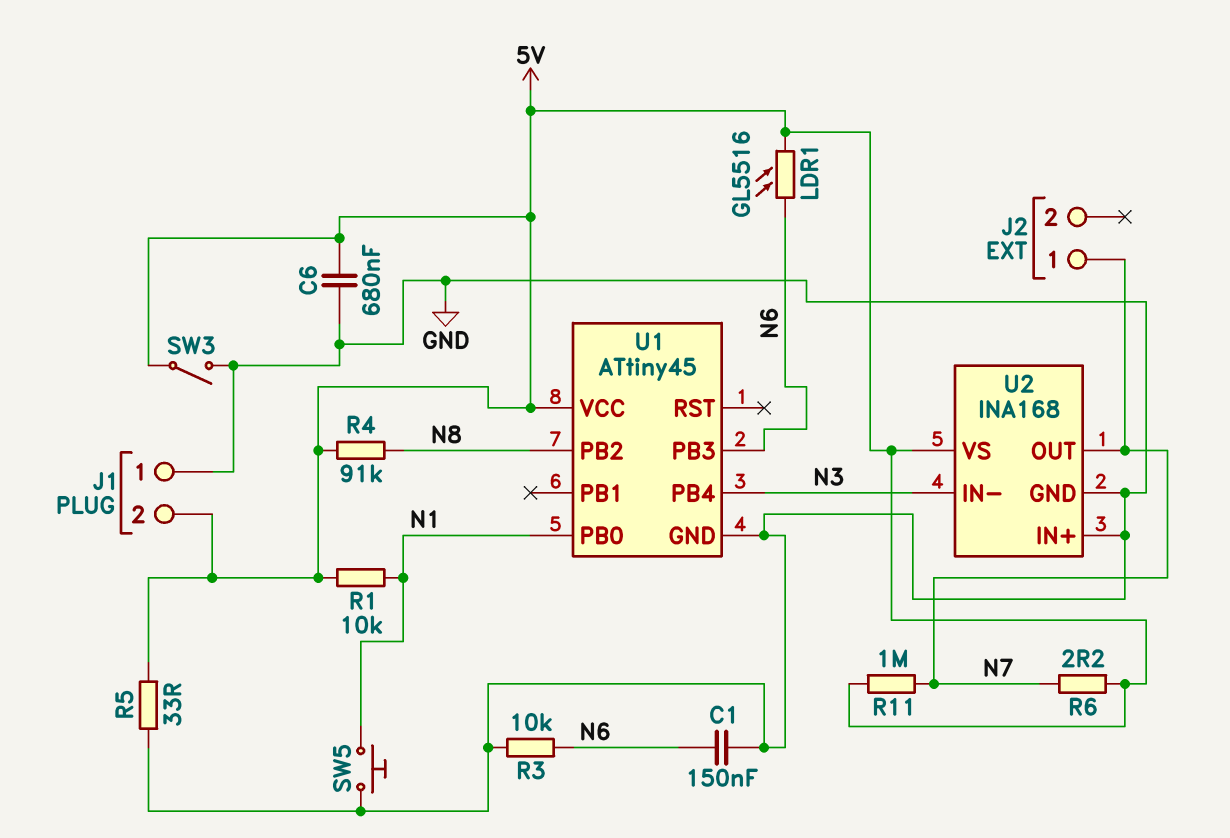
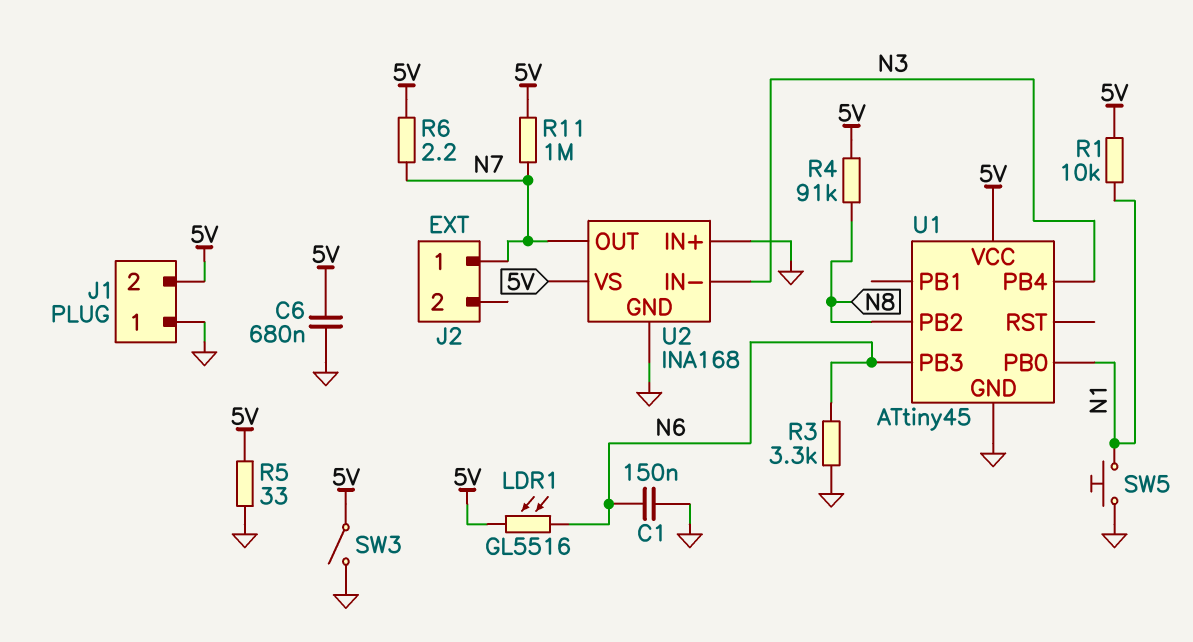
R3: 10k (GND, N6) -> 3.3k (GND, N6)

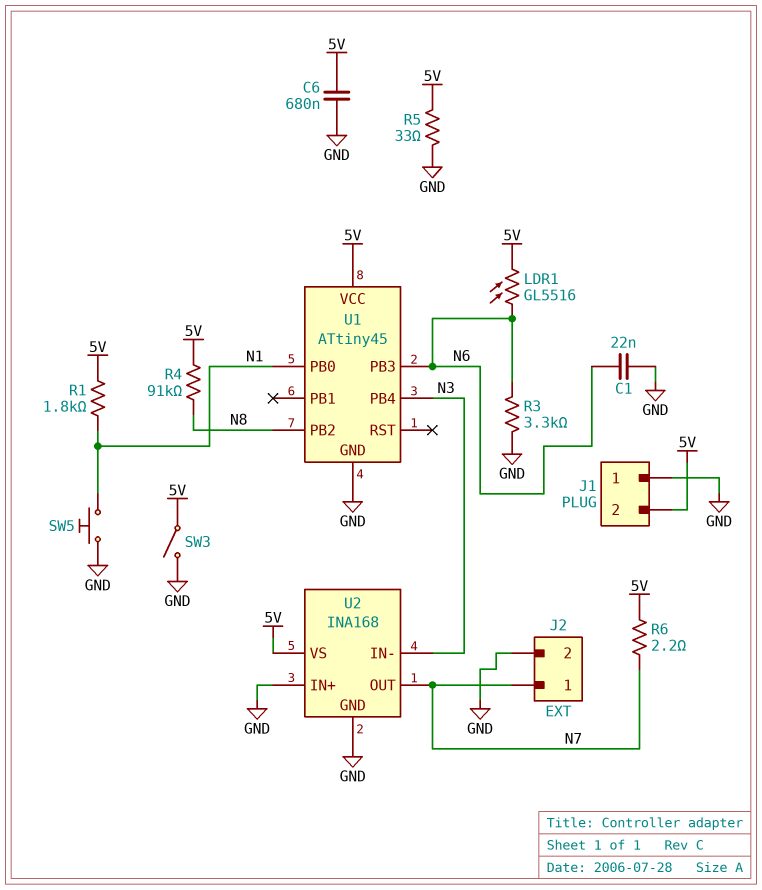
C1: 150nF (GND, N6) -> 22nF (GND, N6)
J2 pin 2: none -> GND
R1: 10k (5V, N1) -> 1.8k (5V, N1)
R11: 1M (5V, N7) -> none

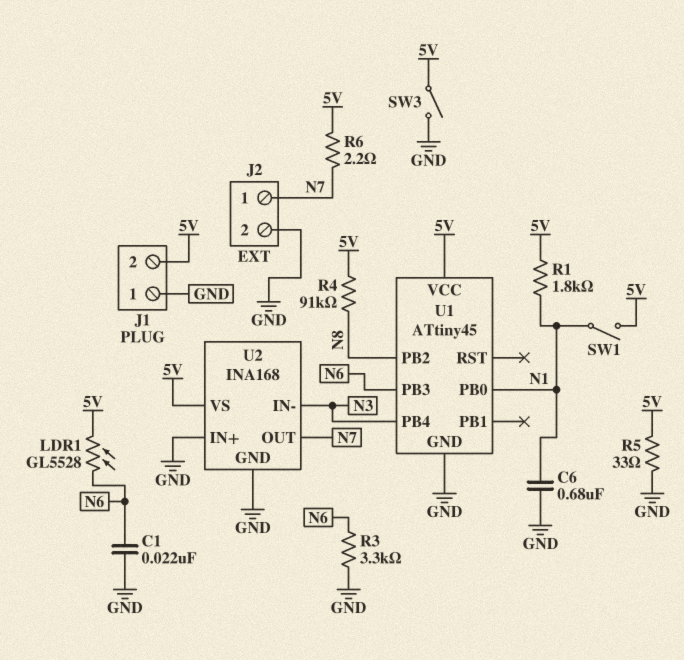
C6: 680nF (5V, GND) -> 680nF (GND, N1)
LDR1: GL5516 (5V, N6) -> GL5528 (5V, N6)
SW1: none -> switch (5V, N1)
SW5: button (GND, N1) -> none

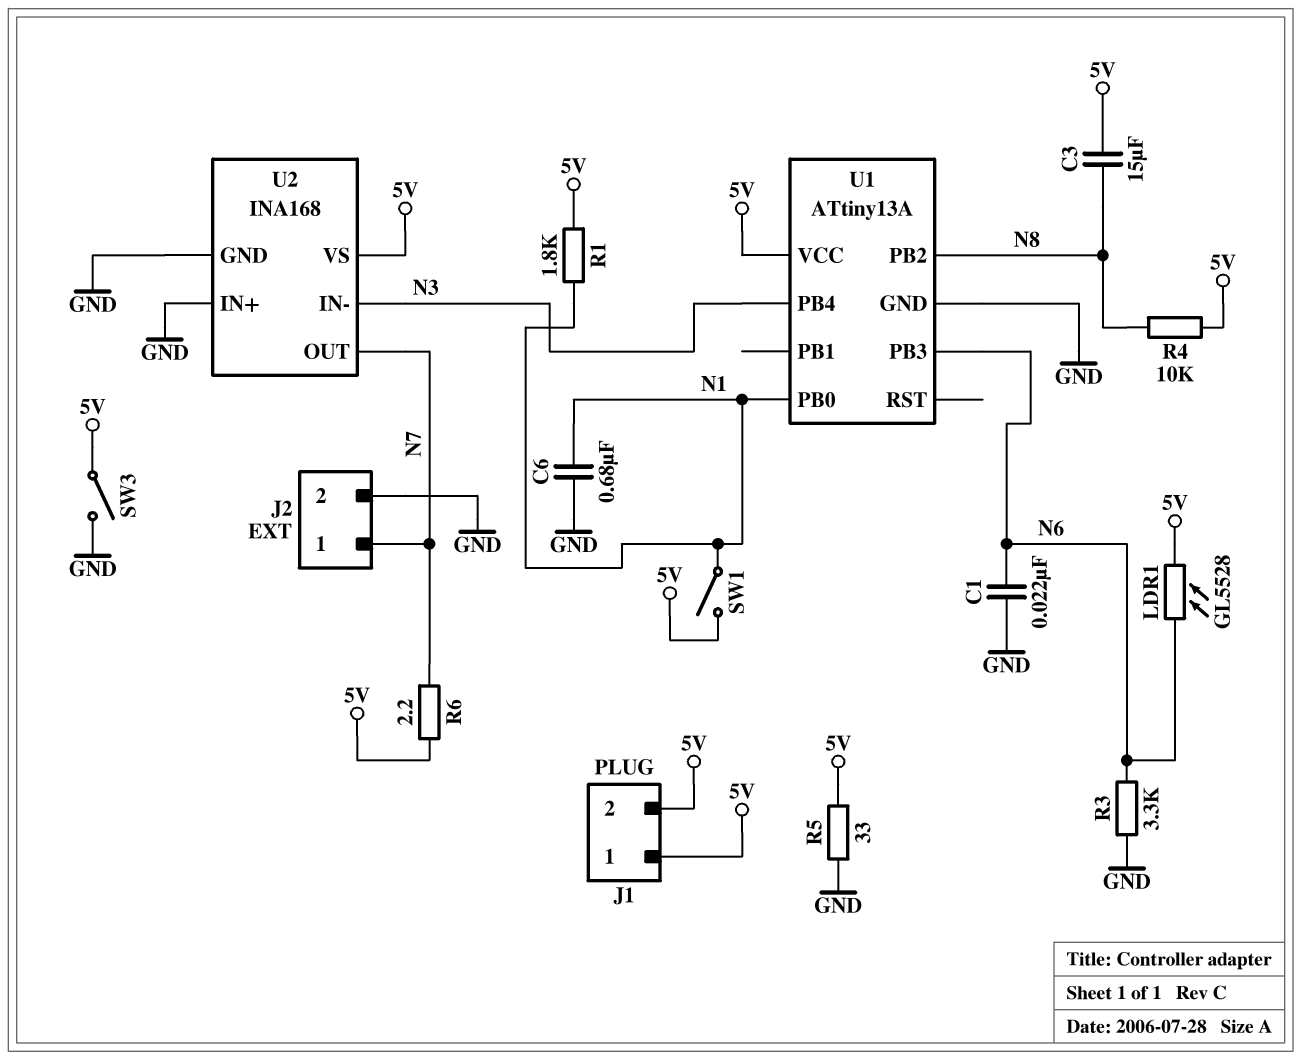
C3: none -> 15uF (5V, N8)
J1 pin 1: GND -> 5V
R4: 91k (5V, N8) -> 10k (5V, N8)
U1: ATtiny45 -> ATtiny13A

